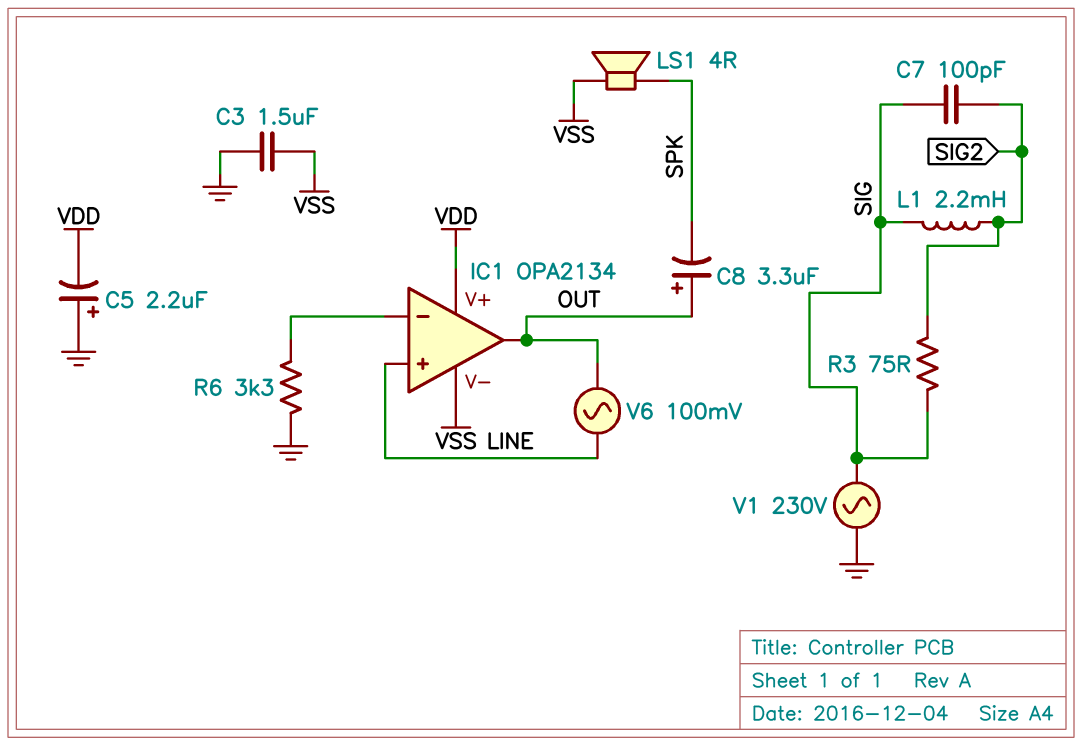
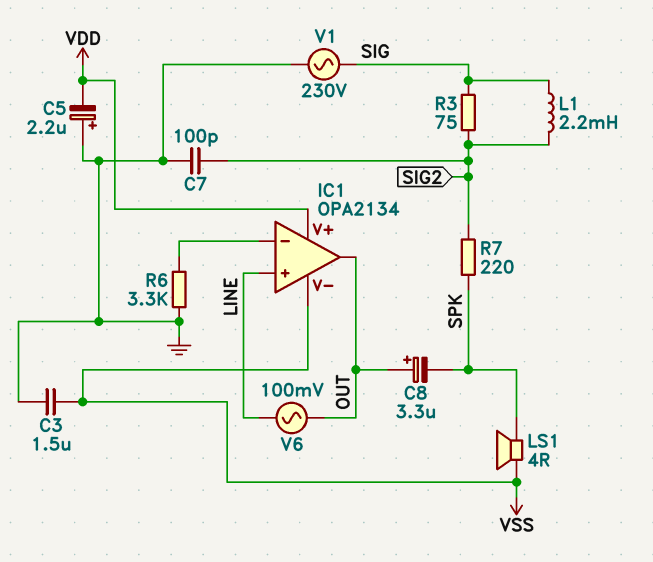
C7: 100pF (SIG, SIG2) -> 100pF (GND, SIG2)
R7: none -> 220 (SIG2, SPK)

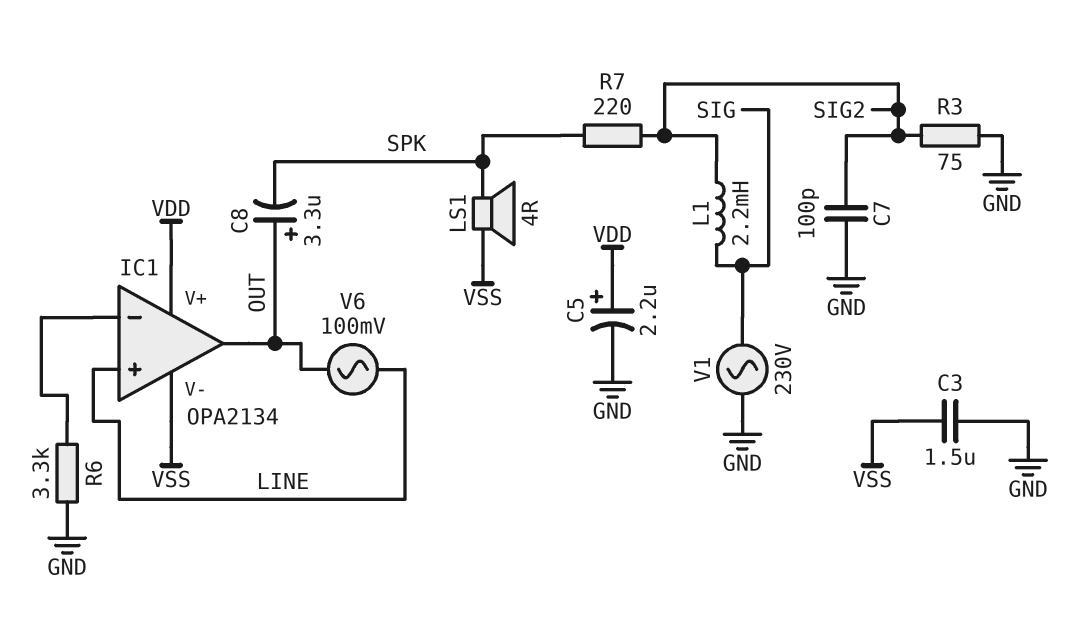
C5: 2.2uF (plus GND, minus VDD) -> 2.2uF (plus VDD, minus GND)
R3: 75 (SIG, SIG2) -> 75 (GND, SIG2)

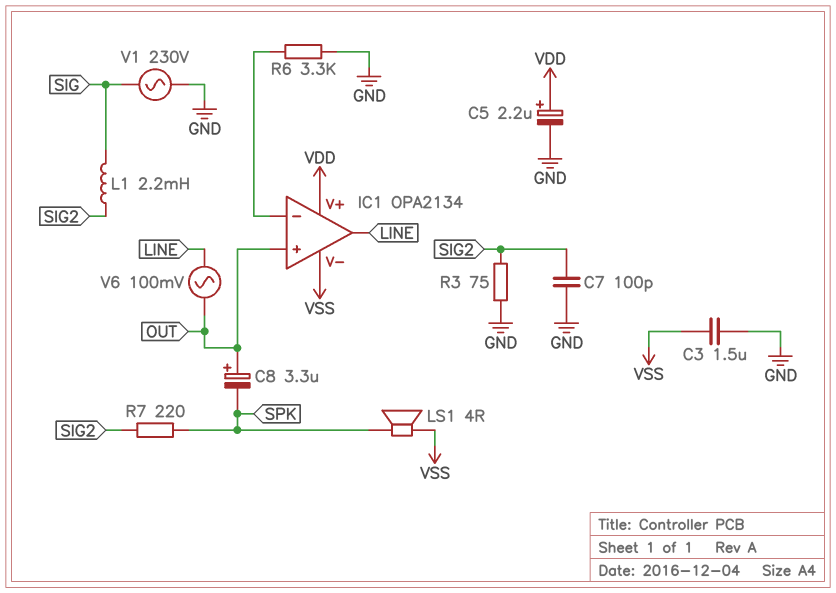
IC1 pin in+: LINE -> OUT
IC1 pin out: OUT -> LINE

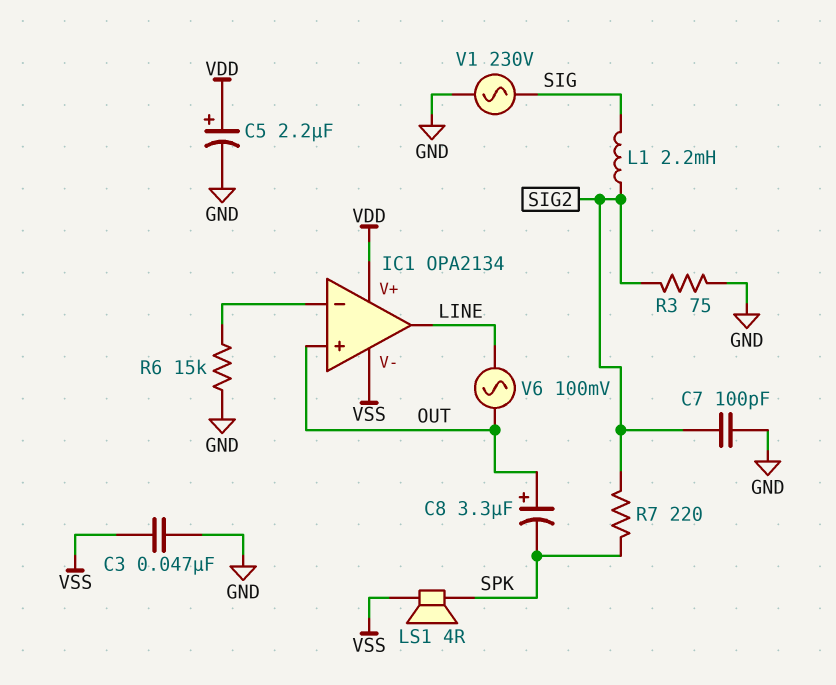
C3: 1.5uF (GND, VSS) -> 47nF (GND, VSS)
R6: 3.3k (GND, IC1/in-) -> 15k (GND, IC1/in-)

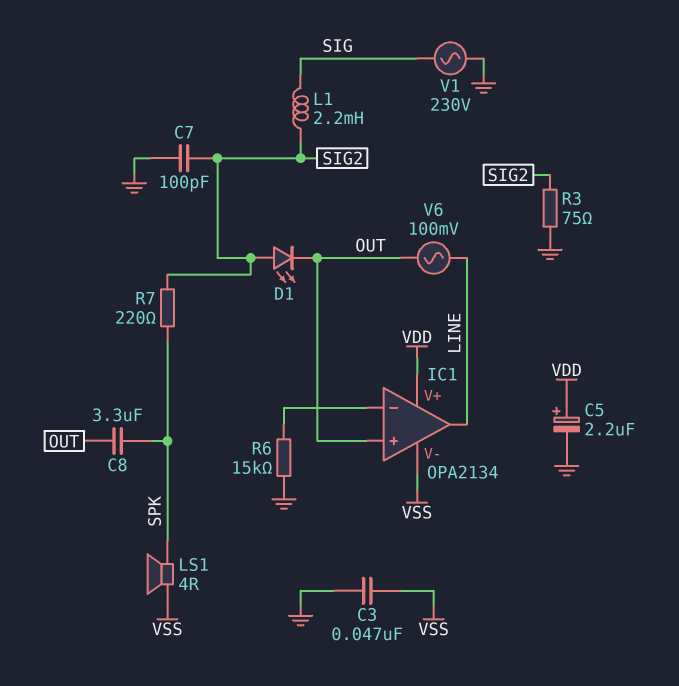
C8: 3.3uF (plus OUT, minus SPK) -> 3.3uF (OUT, SPK)
D1: none -> LED (A SIG2, K OUT)

